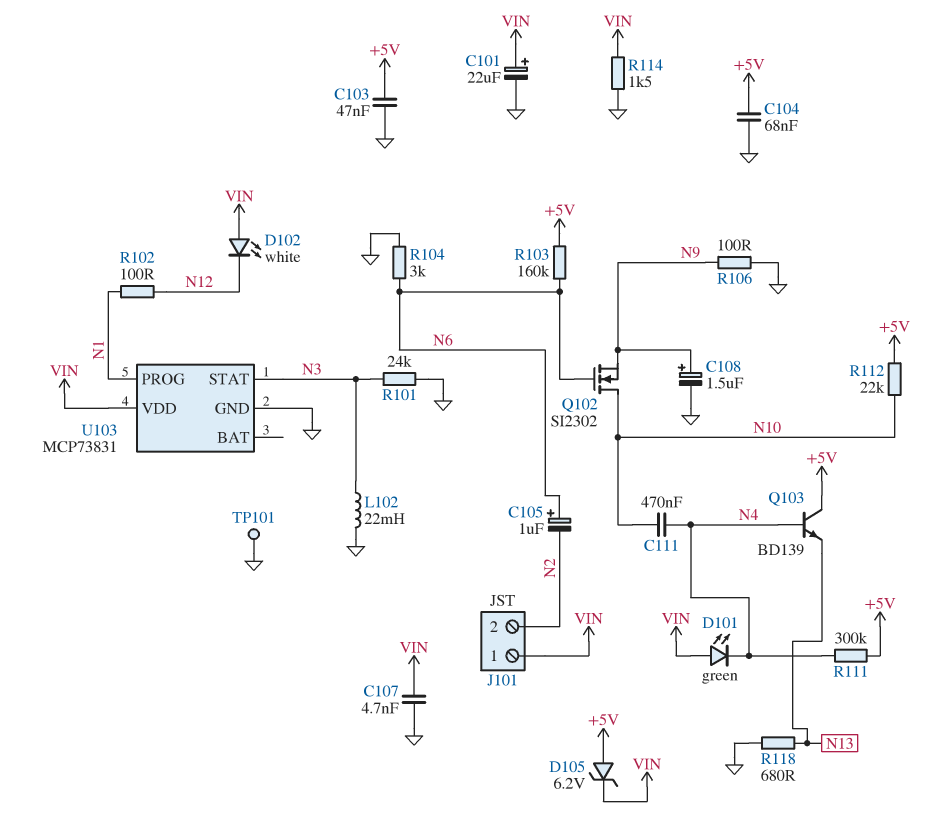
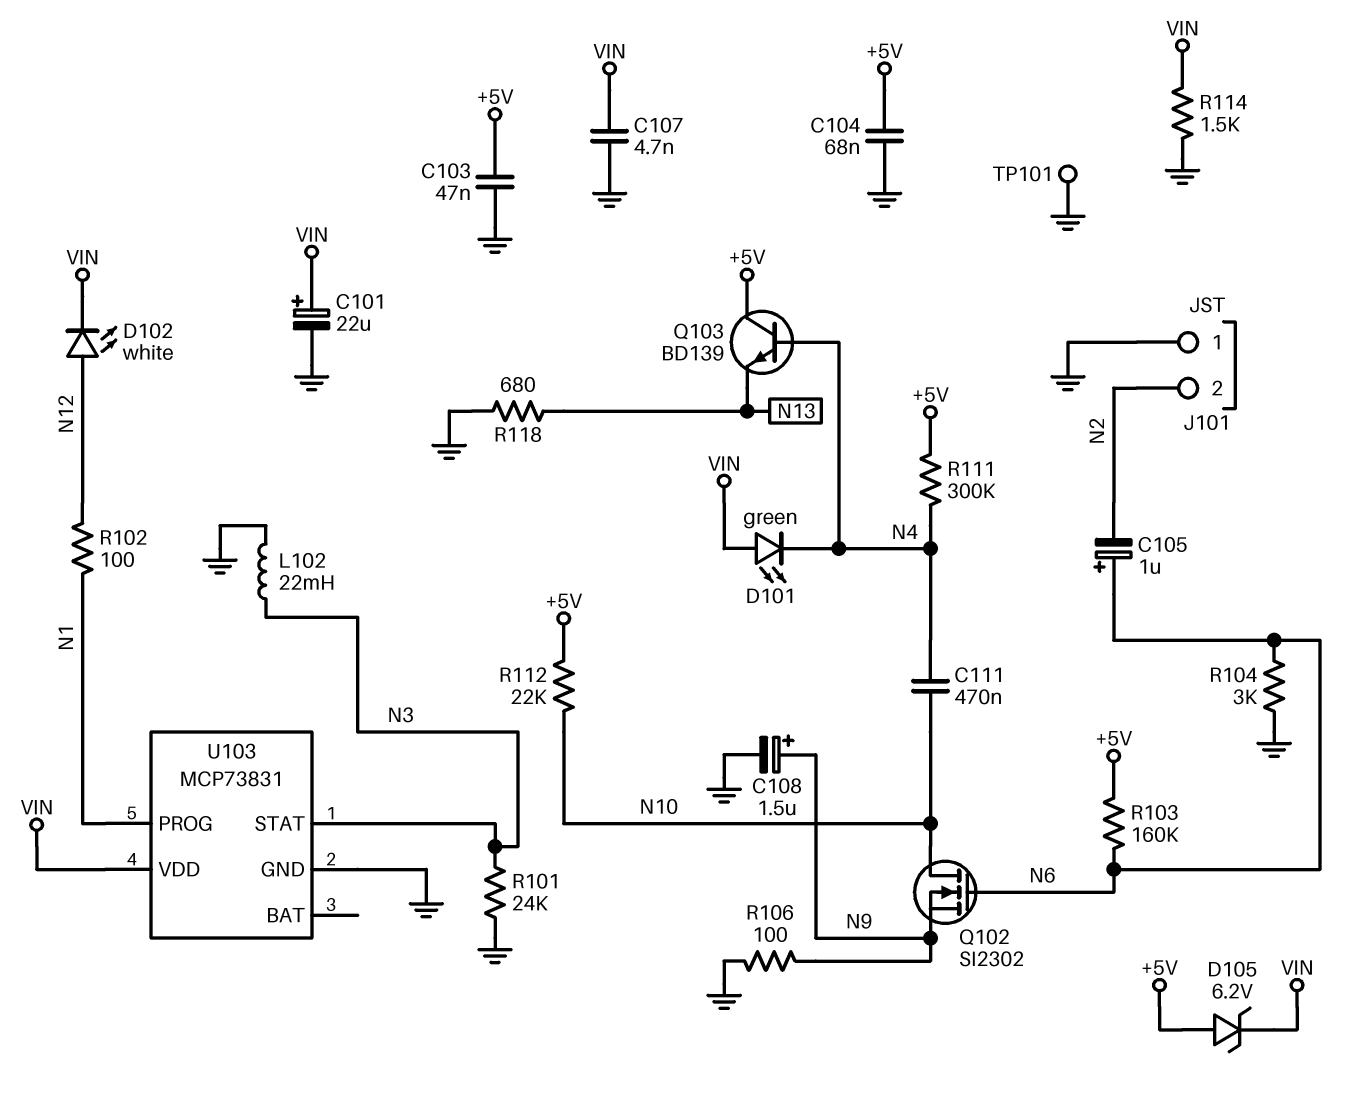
D102: LED white (A VIN, K N12) -> LED white (A N12, K VIN)
J101 pin 1: VIN -> GND

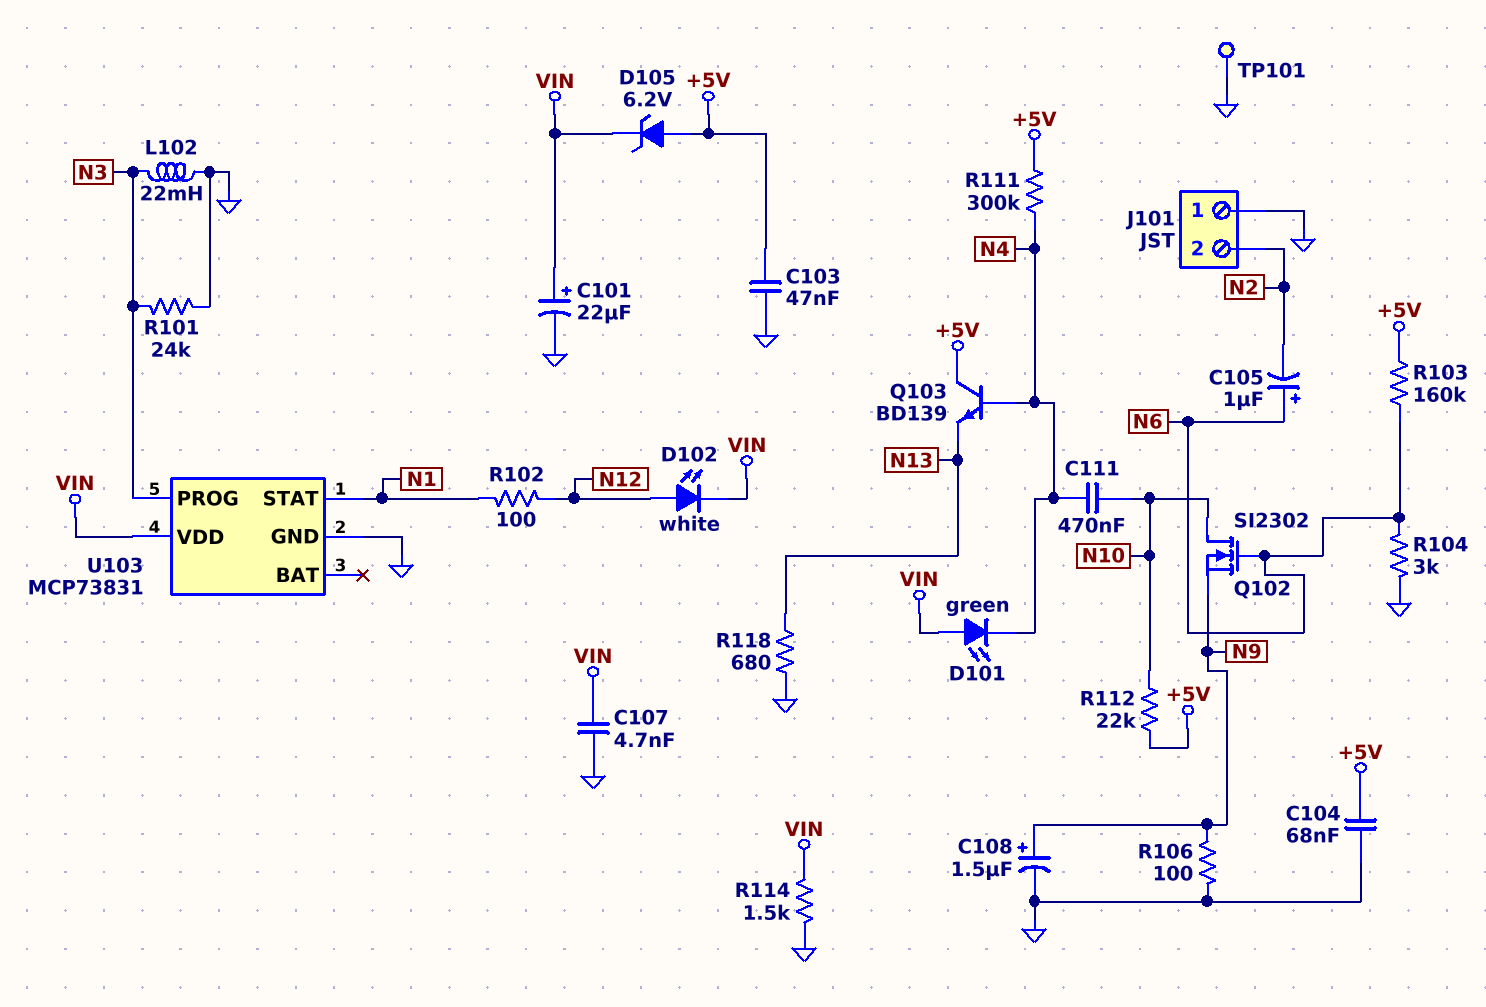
U103 pin PROG: N1 -> N3
U103 pin STAT: N3 -> N1

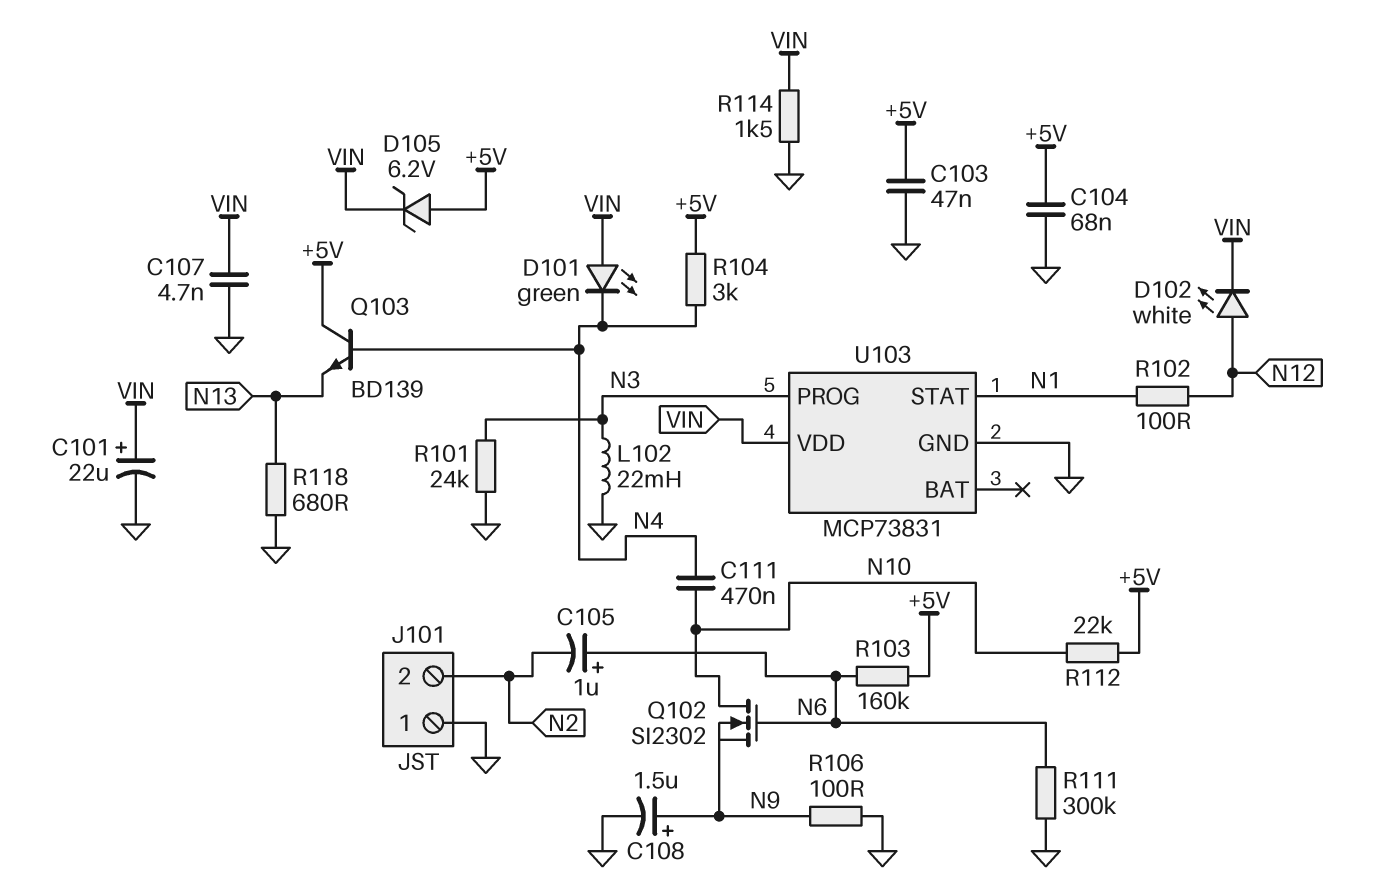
R104: 3k (GND, N6) -> 3k (+5V, N4)
R111: 300k (+5V, N4) -> 300k (GND, N6)
TP101: test point (GND) -> none

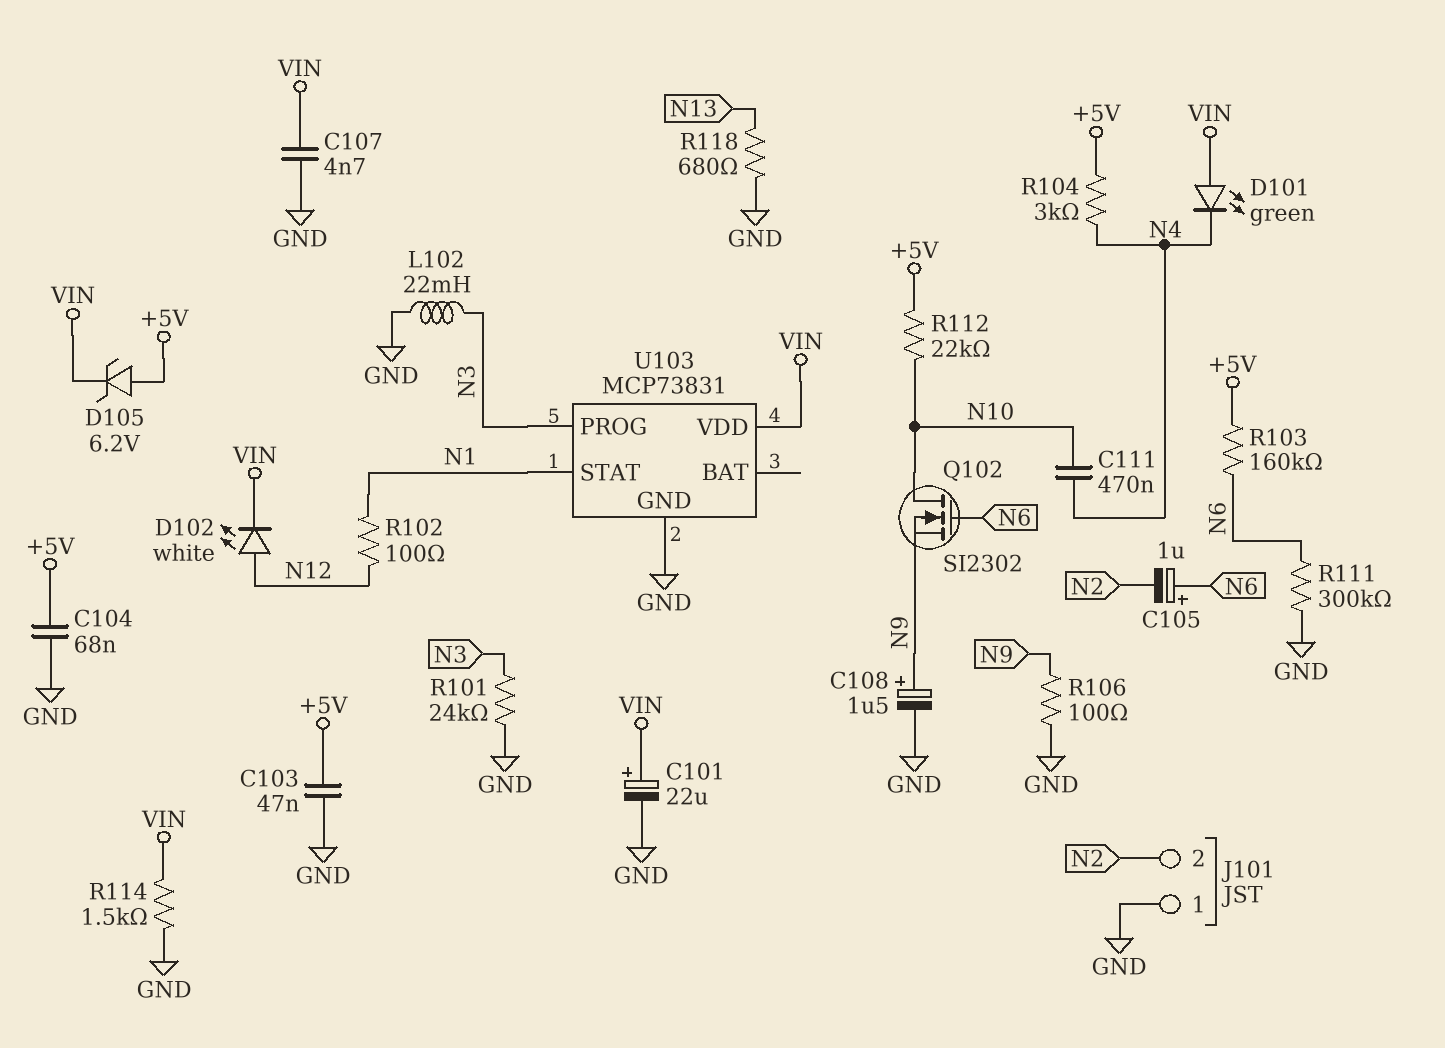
Q103: NPN BD139 (B N4, C +5V, E N13) -> none

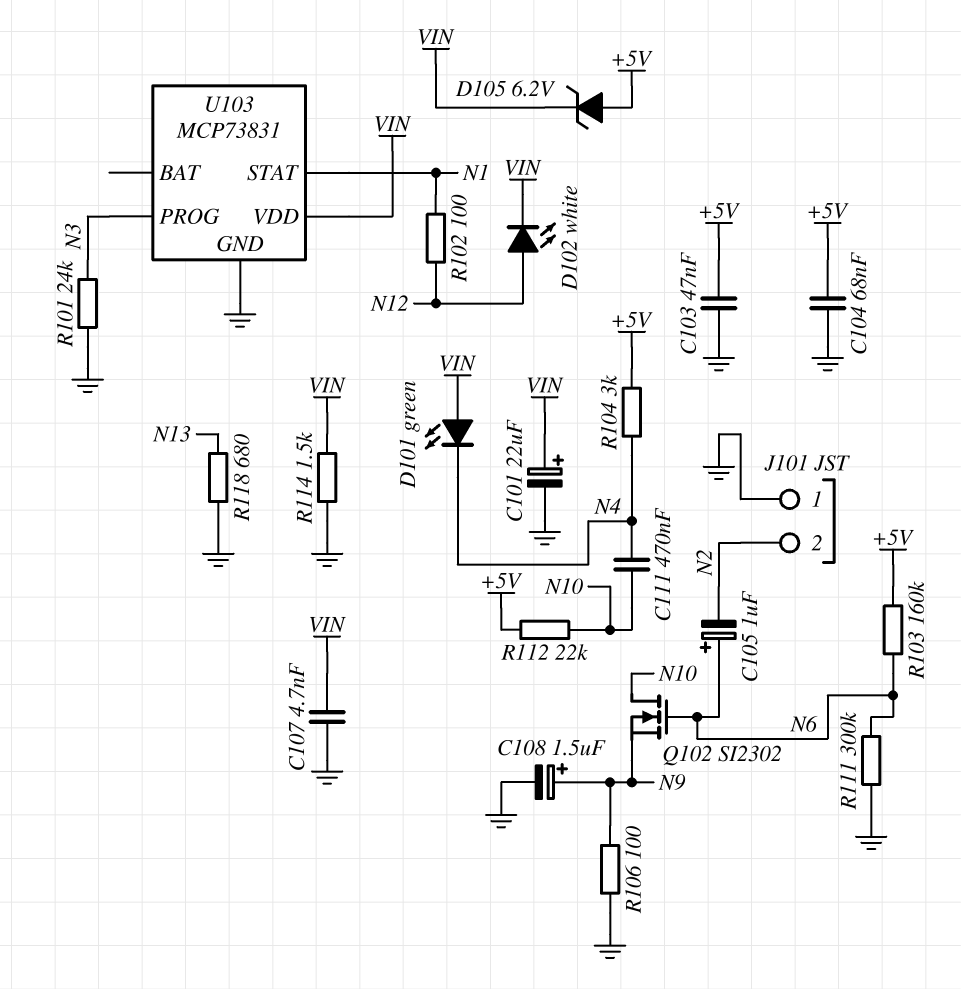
L102: 22mH (GND, N3) -> none

